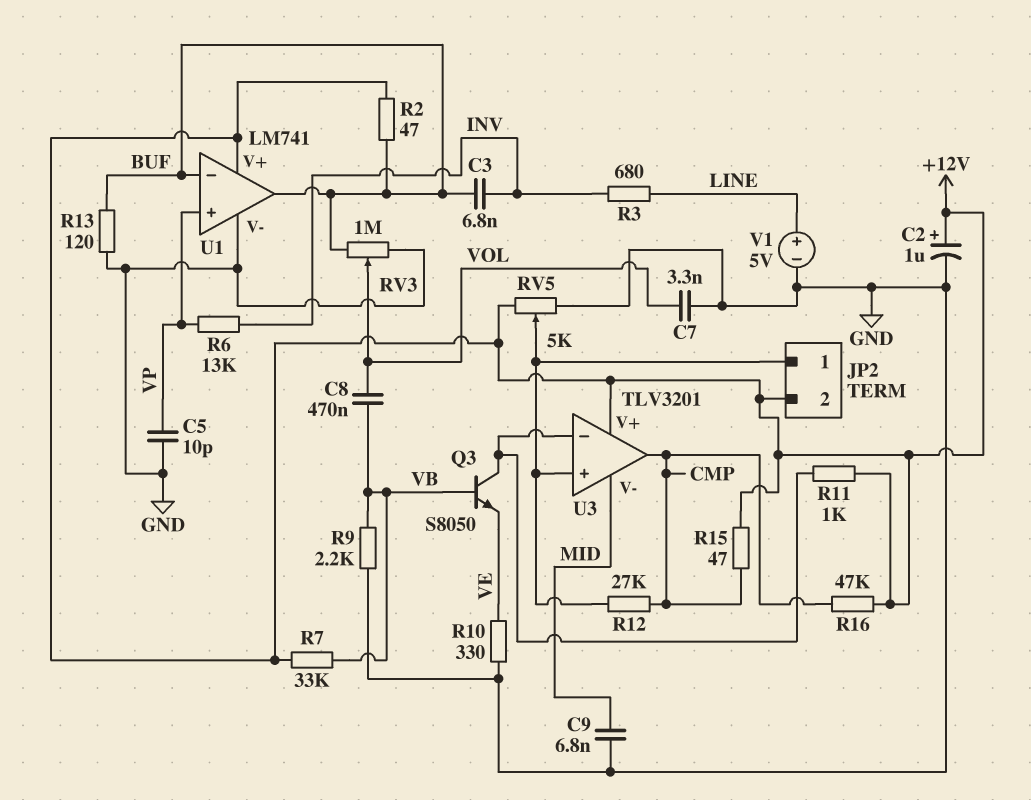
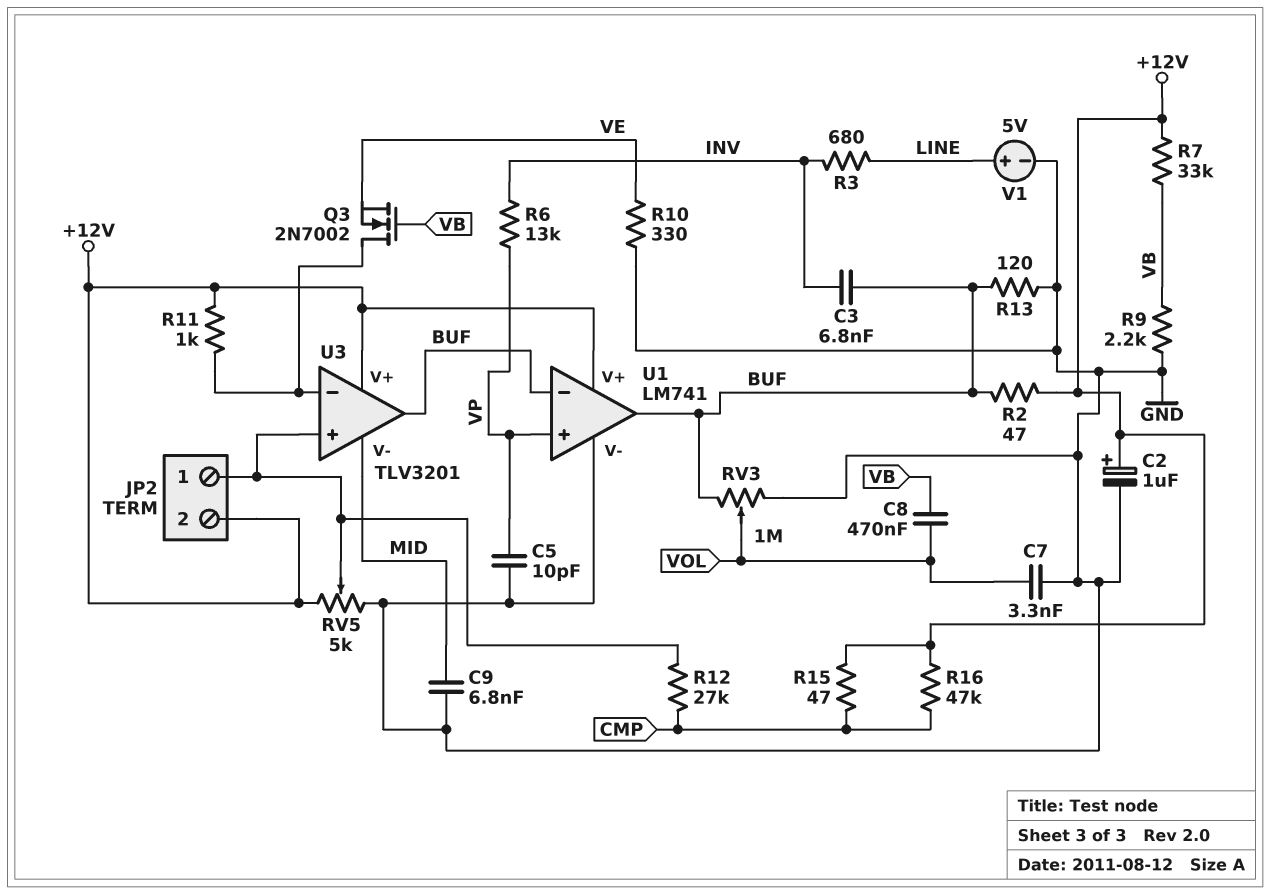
Q3: NPN S8050 (B VB, C U3/in-, E VE) -> NMOS 2N7002 (G VB, D U3/in-, S VE)
U3 pin out: CMP -> BUF

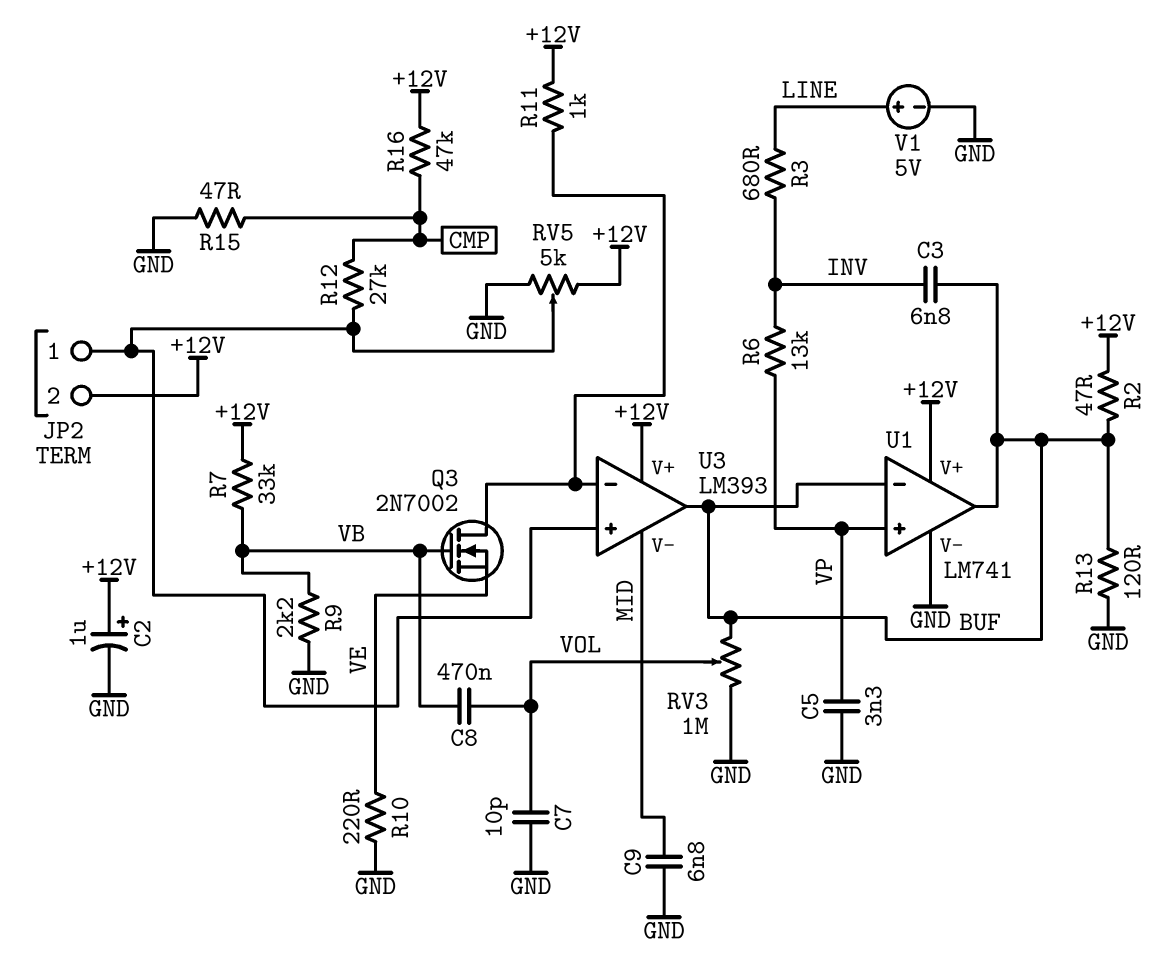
C5: 10pF (GND, VP) -> 3.3nF (GND, VP)
C7: 3.3nF (GND, VOL) -> 10pF (GND, VOL)
R10: 330 (GND, VE) -> 220 (GND, VE)
R15: 47 (+12V, CMP) -> 47 (CMP, GND)
U3: TLV3201 -> LM393

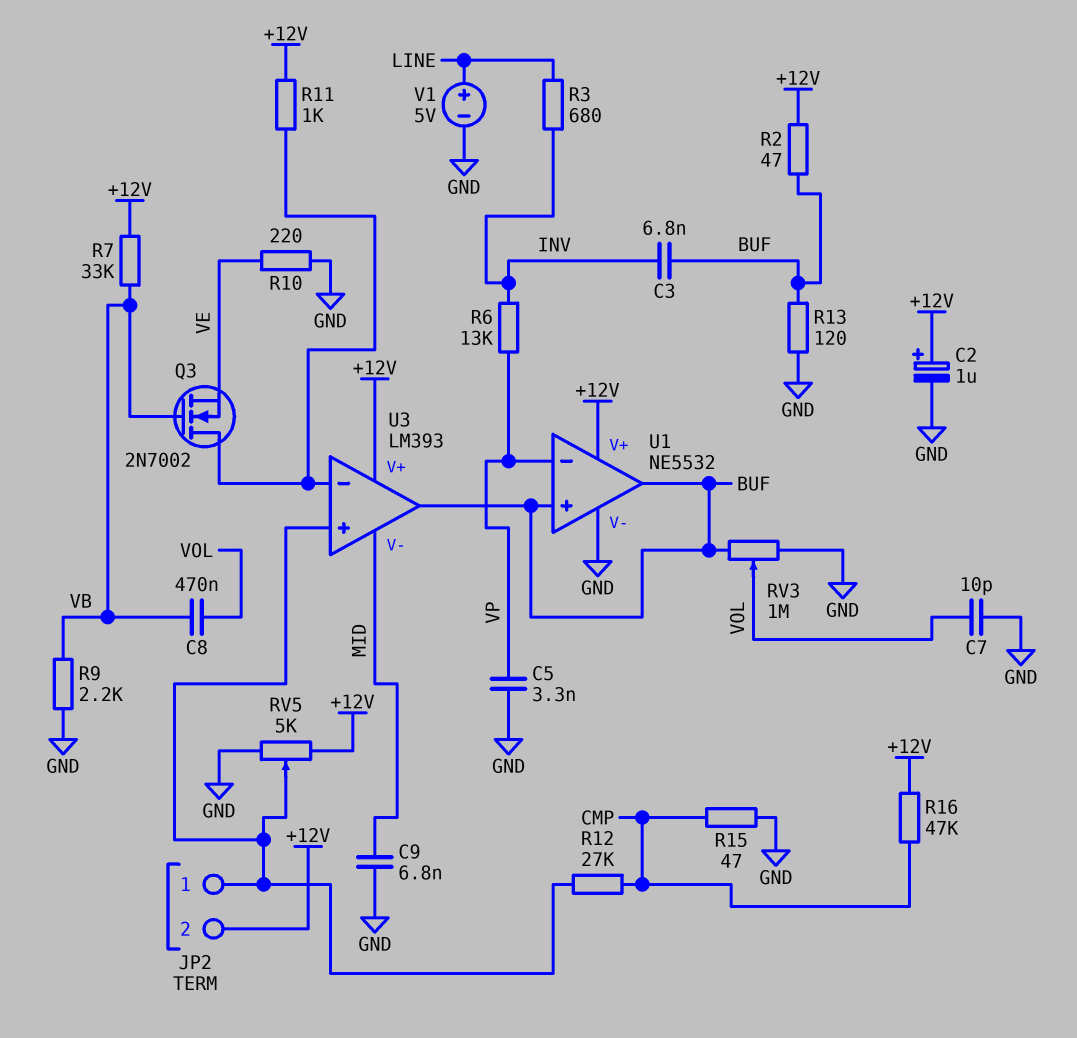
U1: LM741 -> NE5532
U1 pin in+: VP -> BUF
U1 pin in-: BUF -> VP

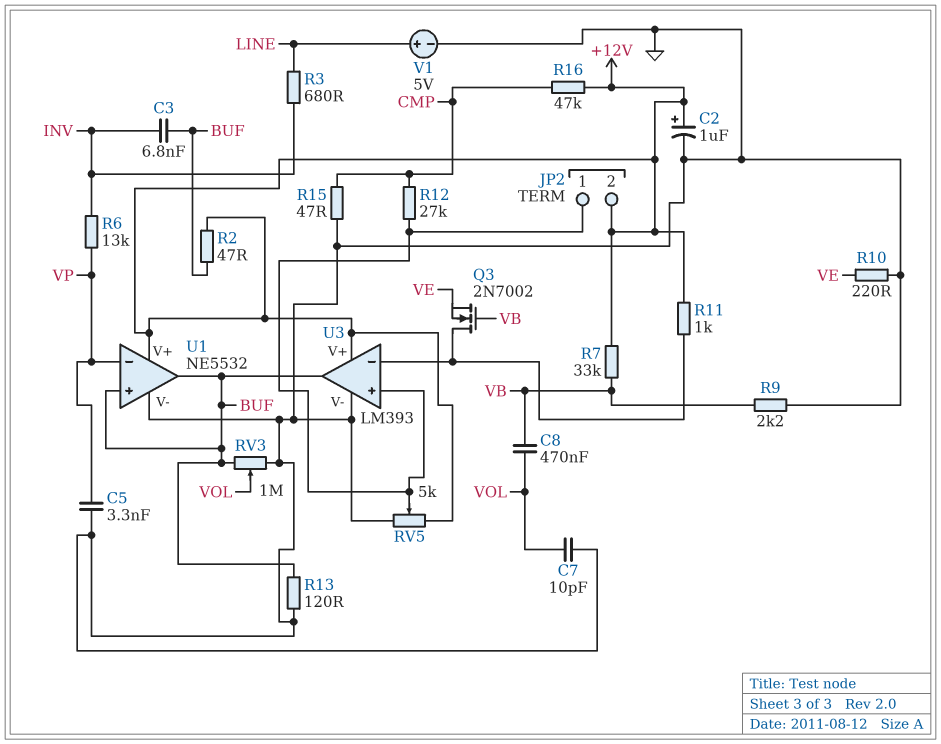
C9: 6.8nF (GND, MID) -> none
U3 pin V-: MID -> GND

